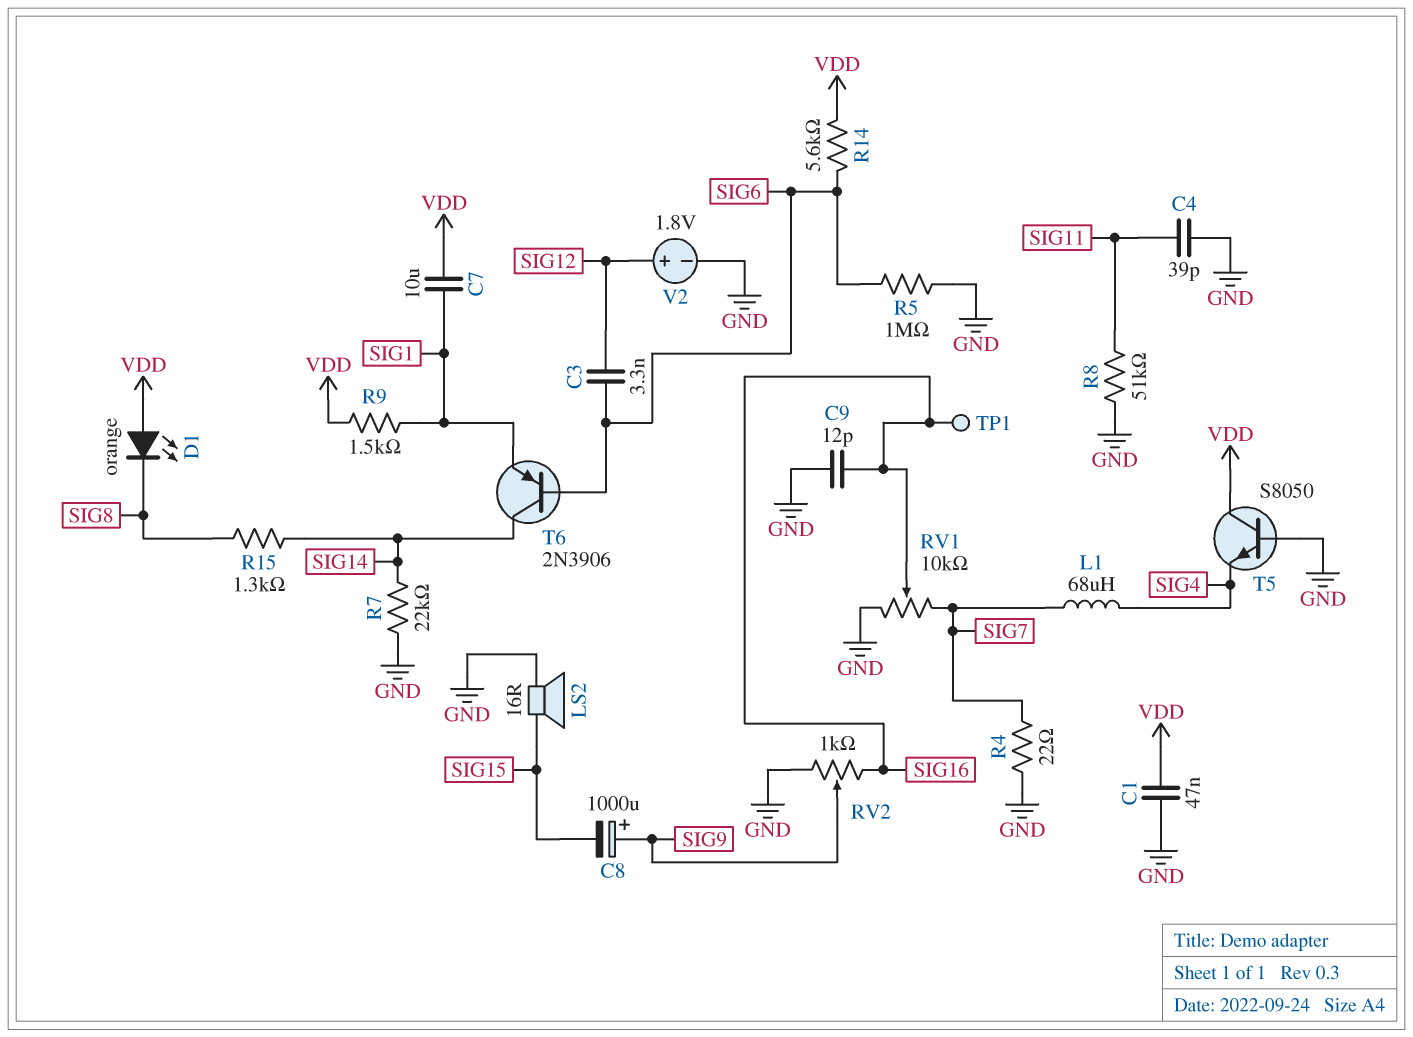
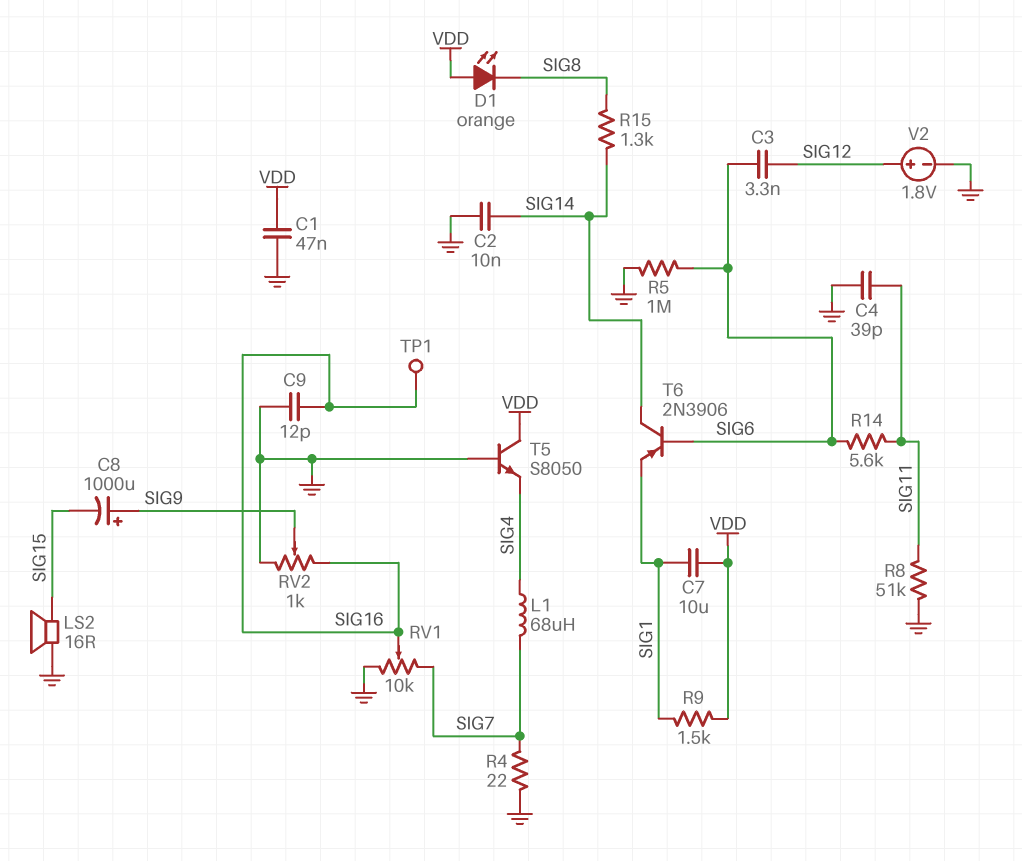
C2: none -> 10nF (GND, SIG14)
R7: 22k (GND, SIG14) -> none
R14: 5.6k (SIG6, VDD) -> 5.6k (SIG6, SIG11)

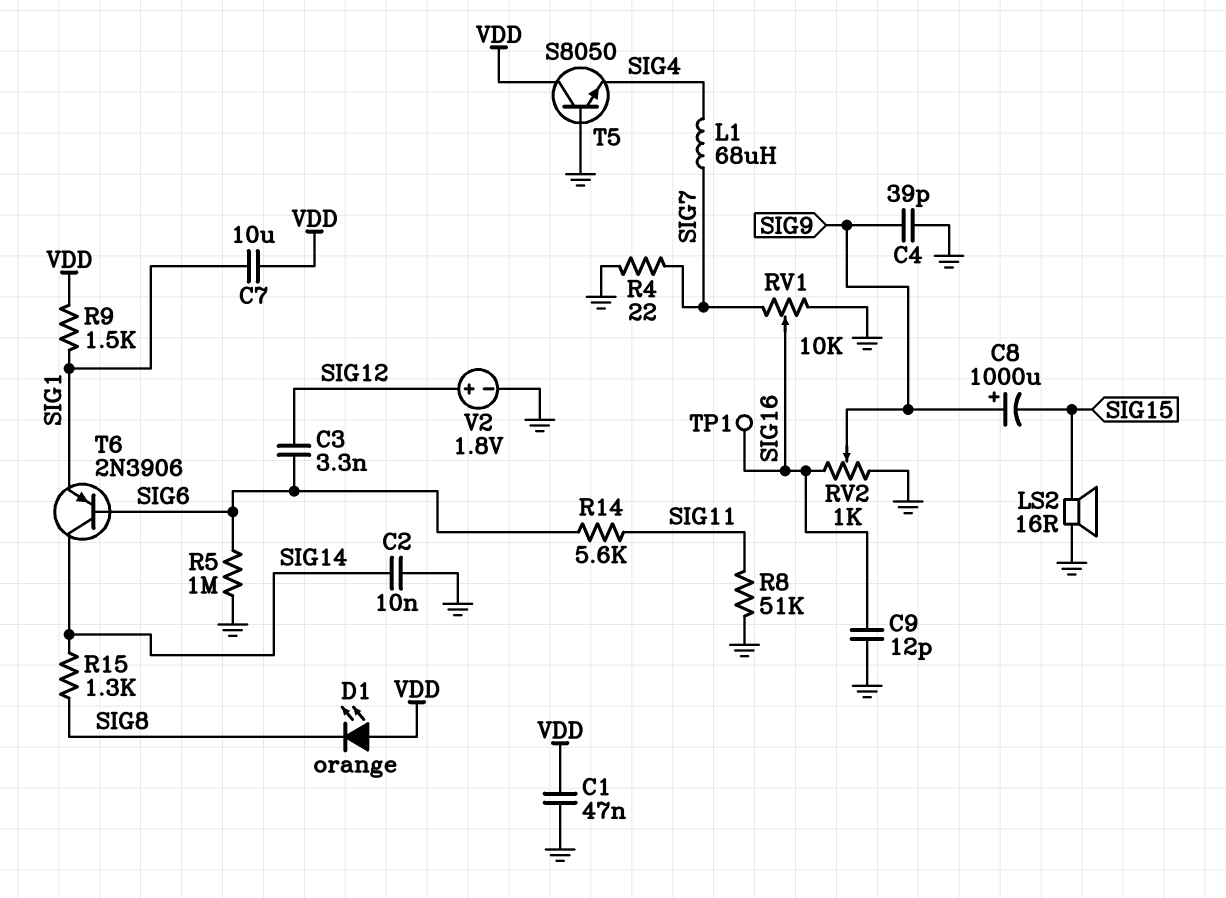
C4: 39pF (GND, SIG11) -> 39pF (GND, SIG9)

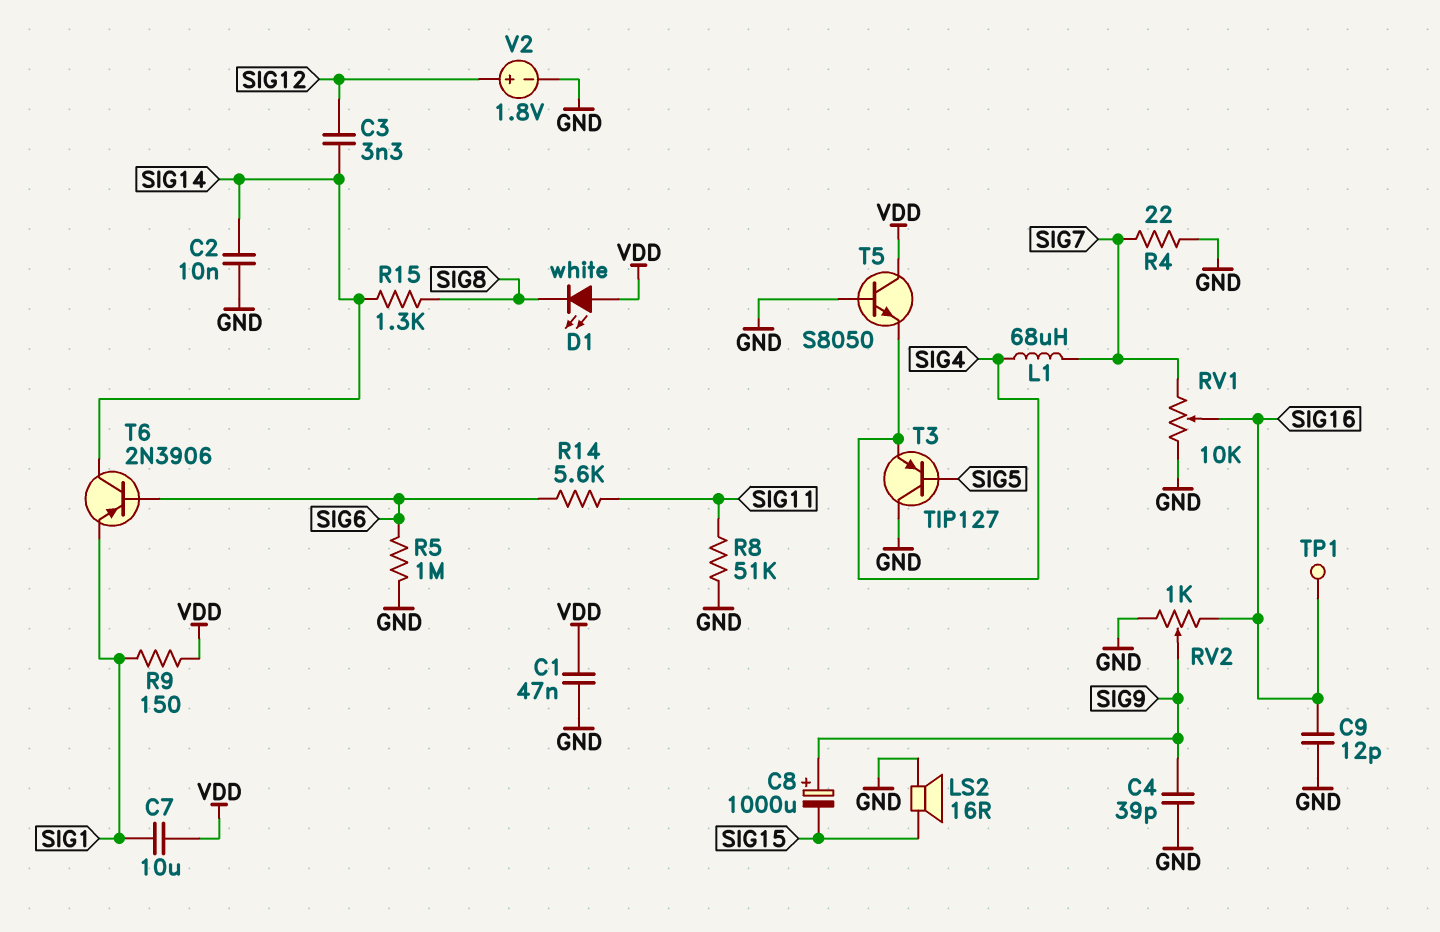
C3: 3.3nF (SIG6, SIG12) -> 3.3nF (SIG12, SIG14)
D1: LED orange (A VDD, K SIG8) -> LED white (A VDD, K SIG8)
R9: 1.5k (SIG1, VDD) -> 150 (SIG1, VDD)
T3: none -> PNP TIP127 (B SIG5, C GND, E SIG4)

